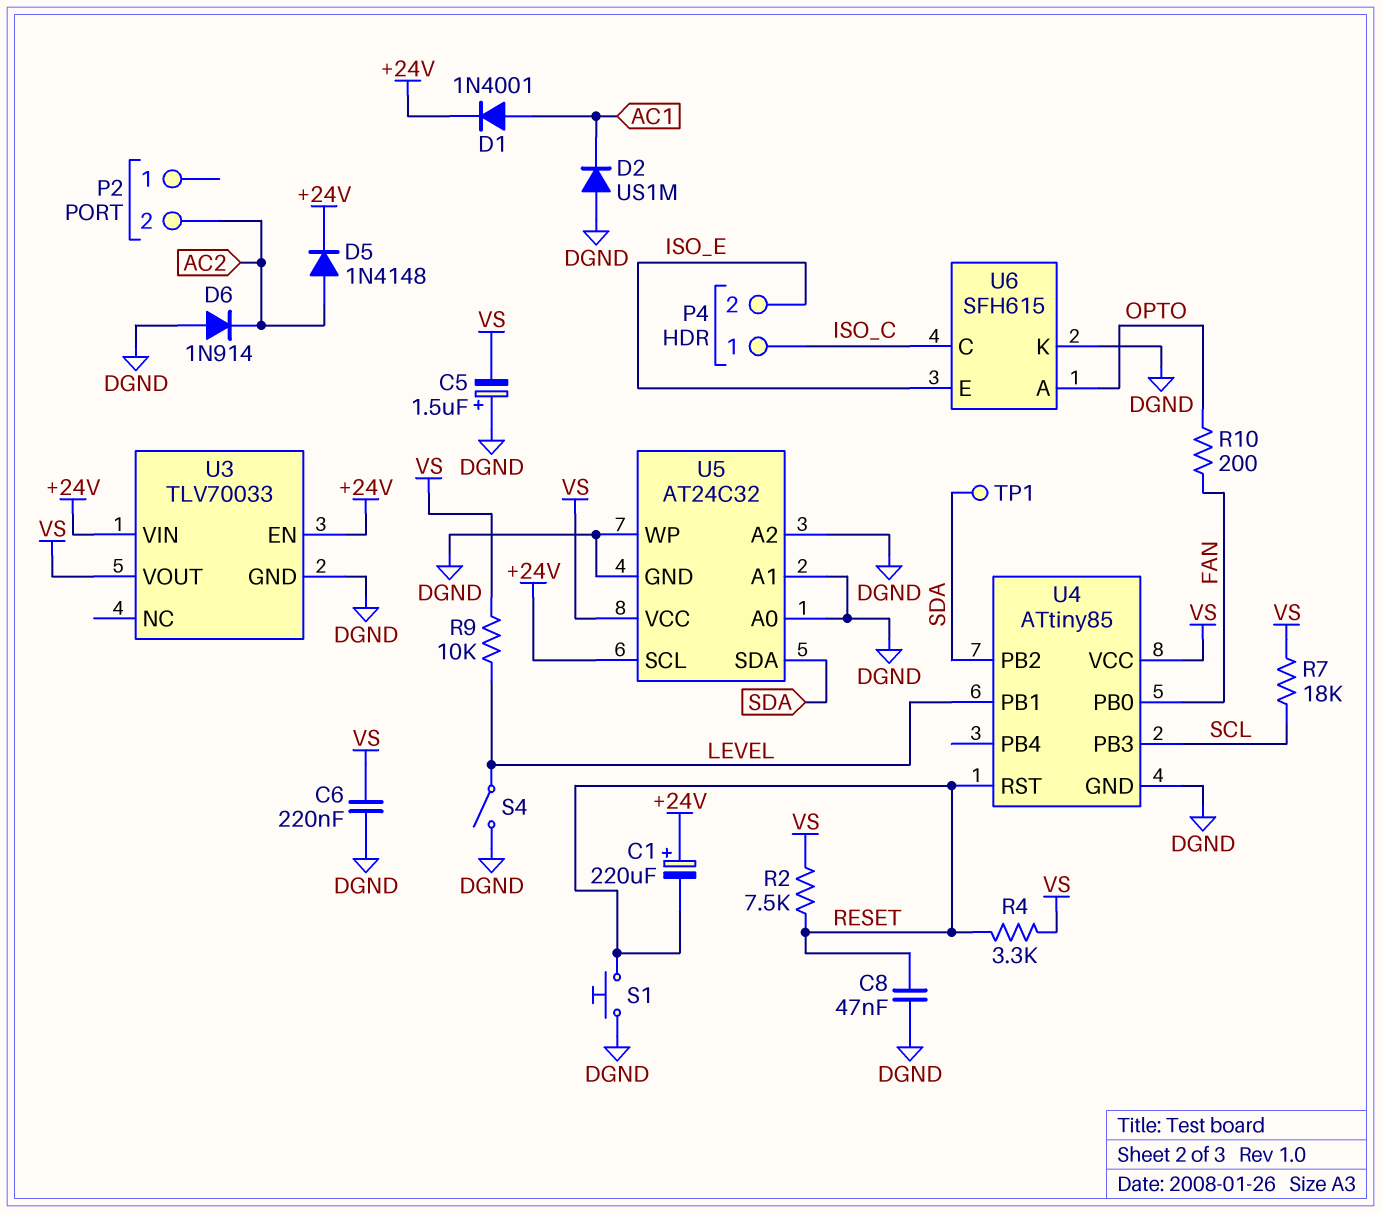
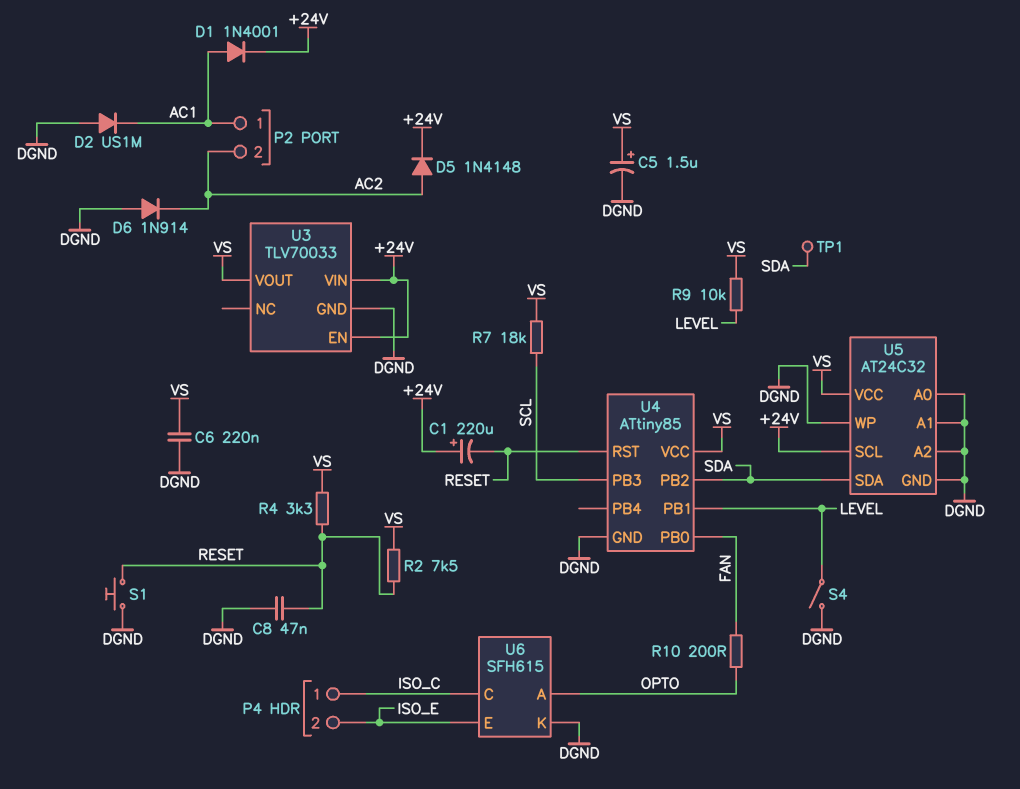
C5: 1.5uF (plus DGND, minus VS) -> 1.5uF (plus VS, minus DGND)
P2 pin 1: none -> AC1

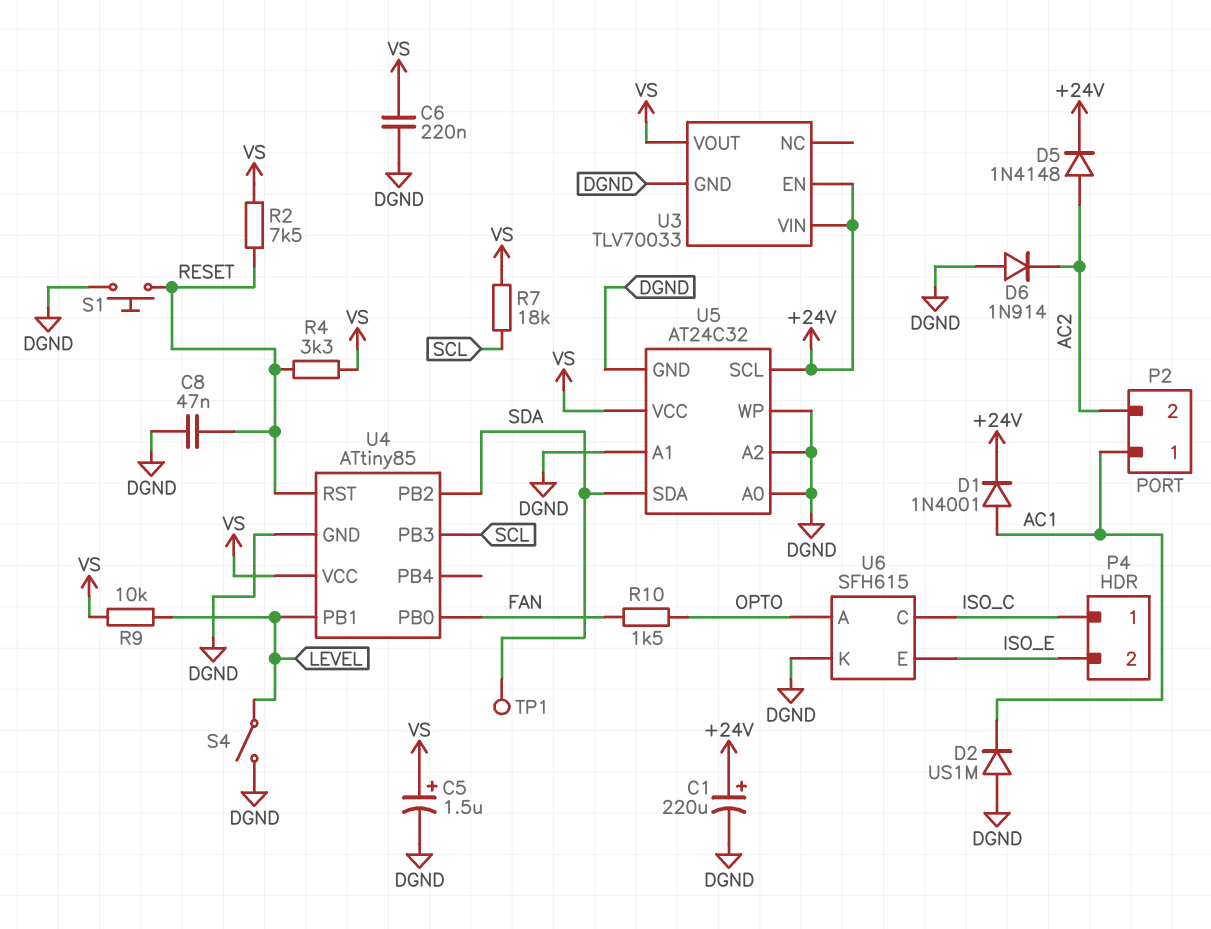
C1: 220uF (plus +24V, minus RESET) -> 220uF (plus +24V, minus DGND)
R10: 200 (FAN, OPTO) -> 1.5k (FAN, OPTO)

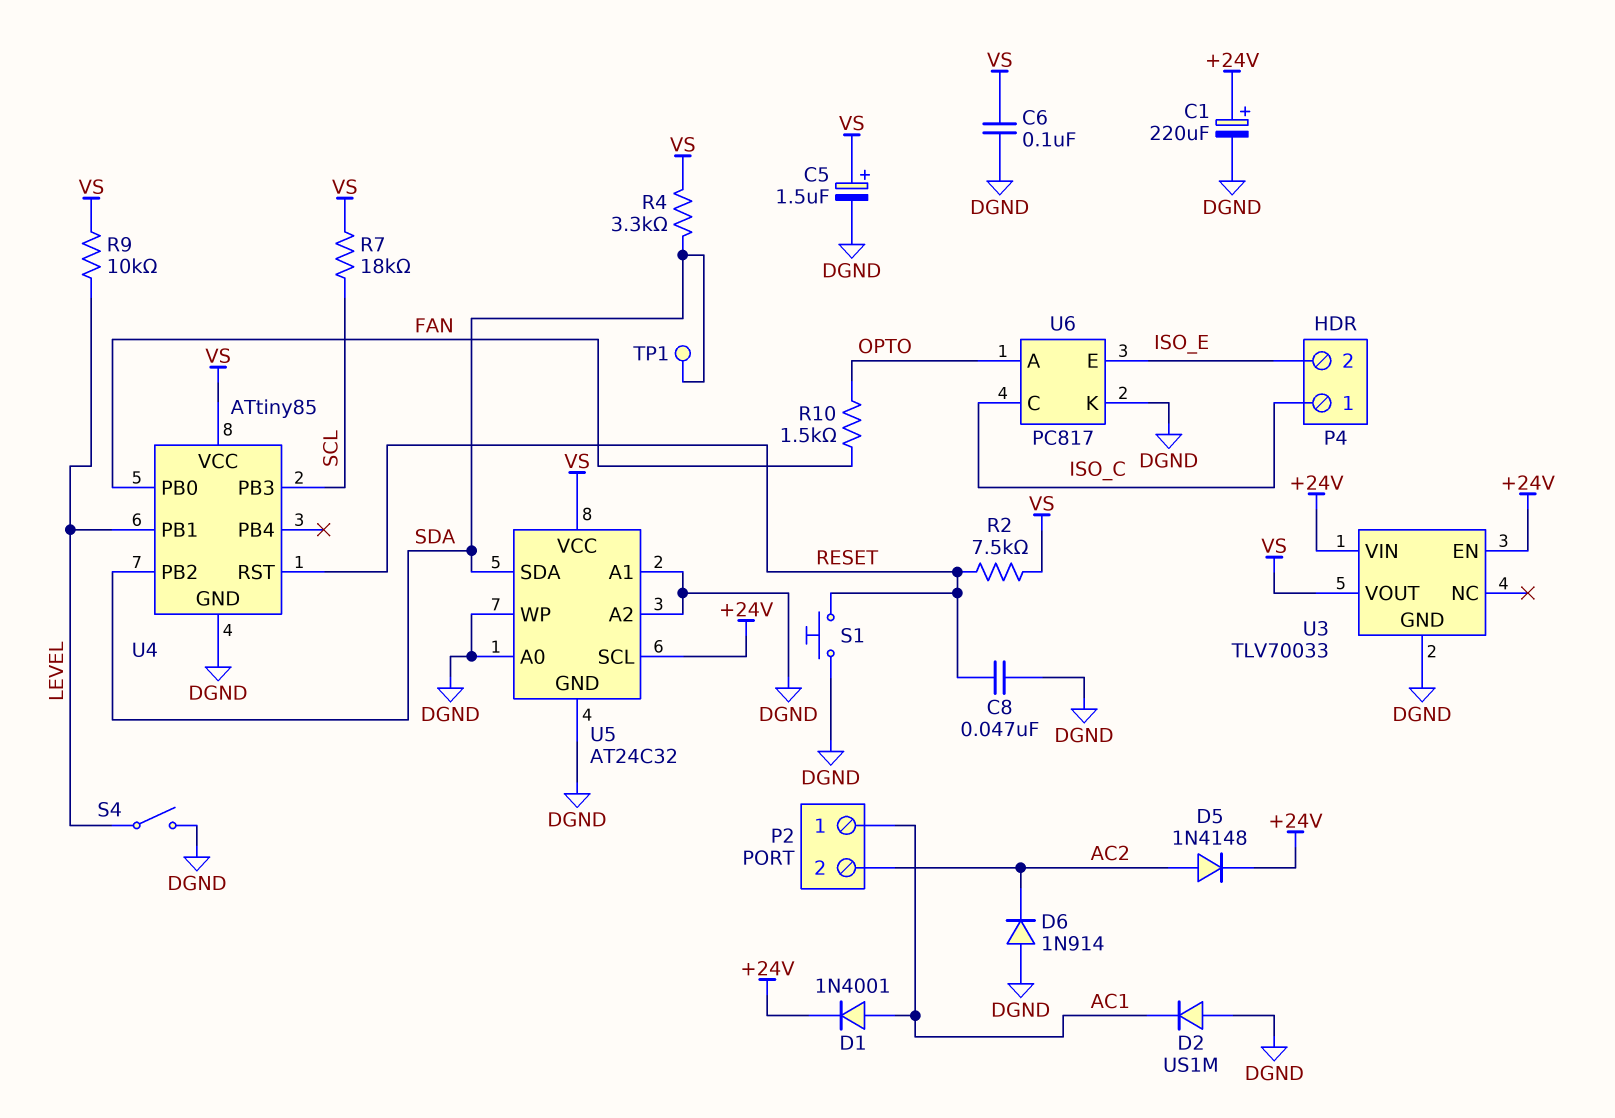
C6: 220nF (DGND, VS) -> 100nF (DGND, VS)
R4: 3.3k (RESET, VS) -> 3.3k (SDA, VS)
U6: SFH615 -> PC817

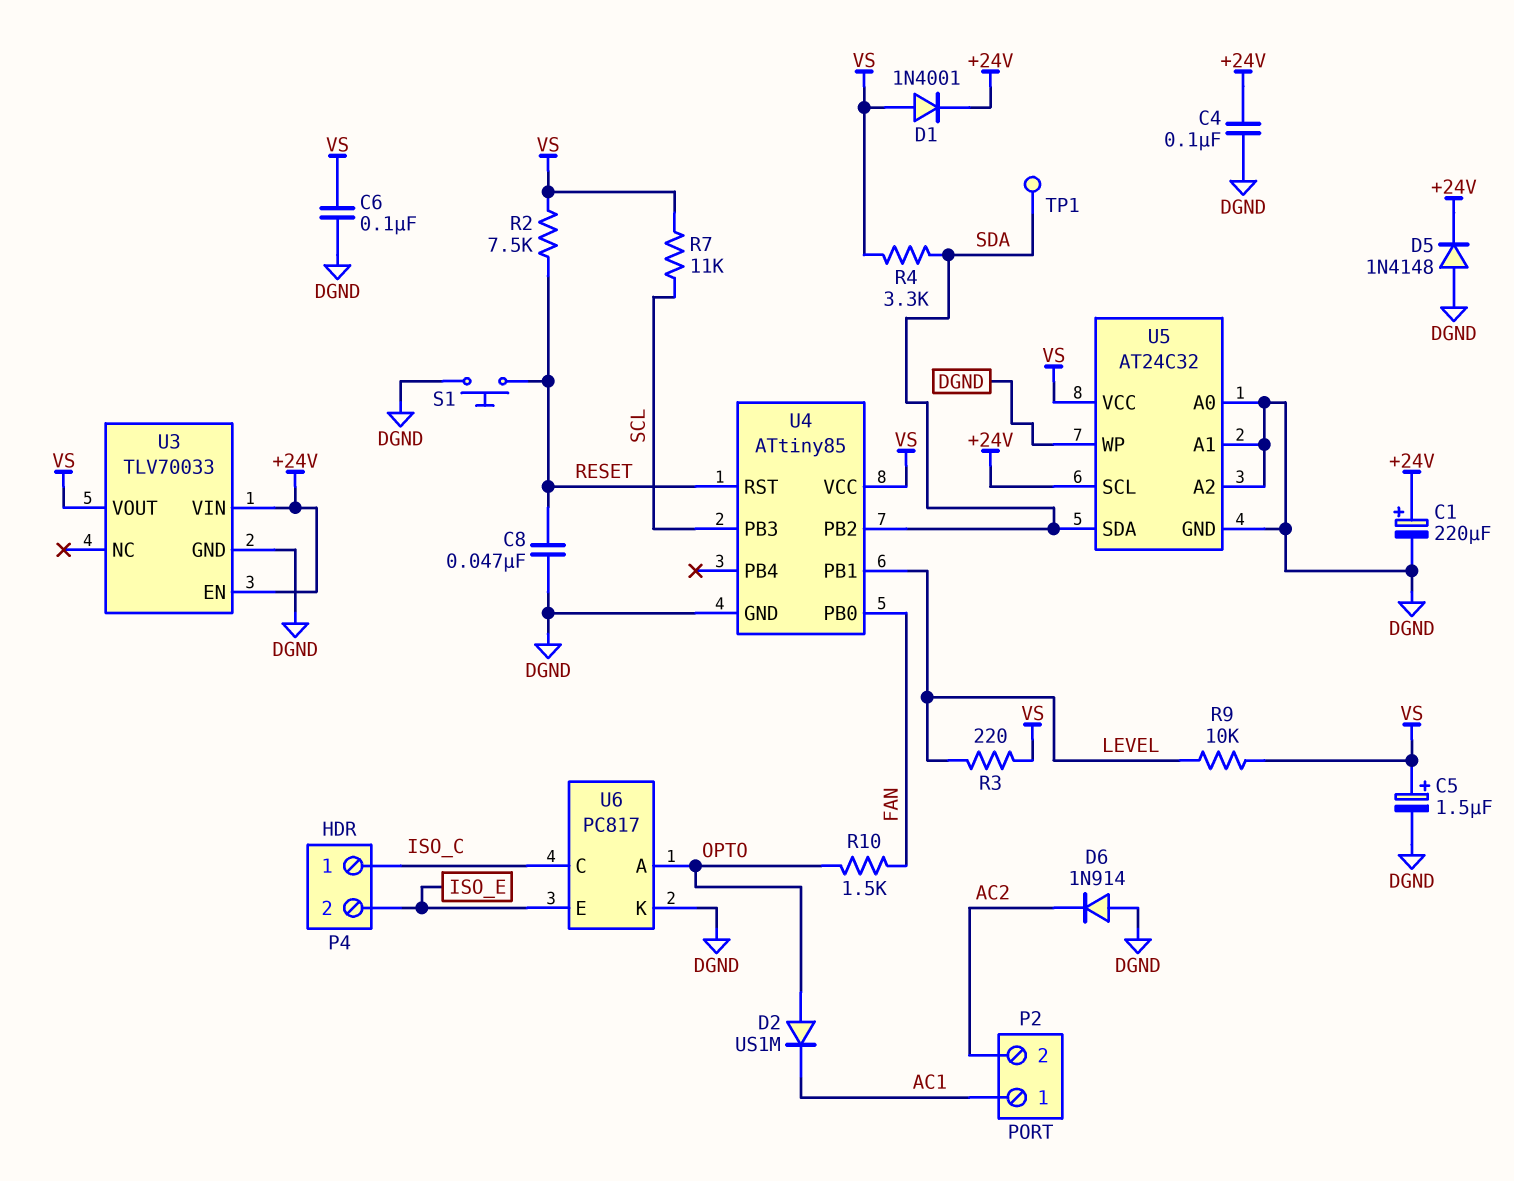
C4: none -> 100nF (+24V, DGND)
D1: diode 1N4001 (A AC1, K +24V) -> diode 1N4001 (A VS, K +24V)
D2: diode US1M (A DGND, K AC1) -> diode US1M (A OPTO, K AC1)
D5: diode 1N4148 (A AC2, K +24V) -> diode 1N4148 (A DGND, K +24V)
R3: none -> 220 (LEVEL, VS)
R7: 18k (SCL, VS) -> 11k (SCL, VS)
S4: switch (DGND, LEVEL) -> none

